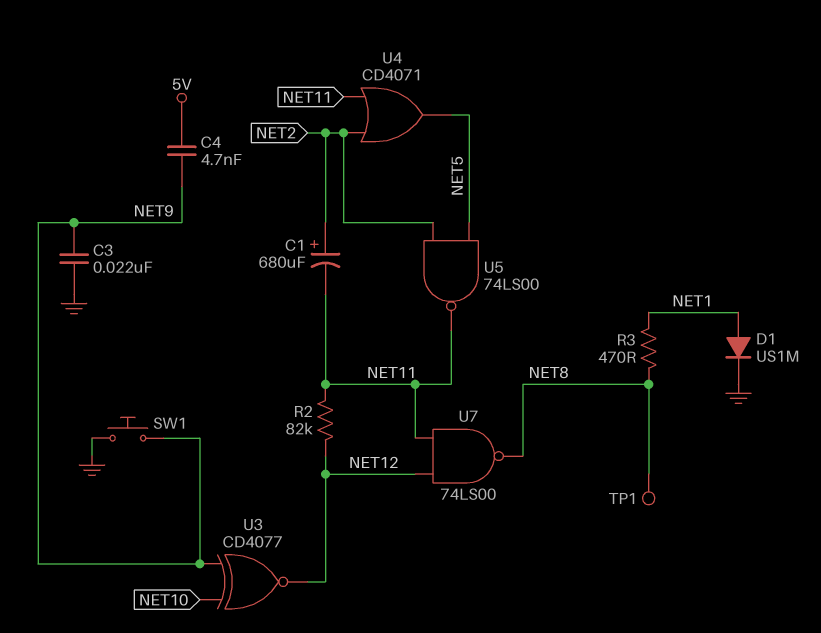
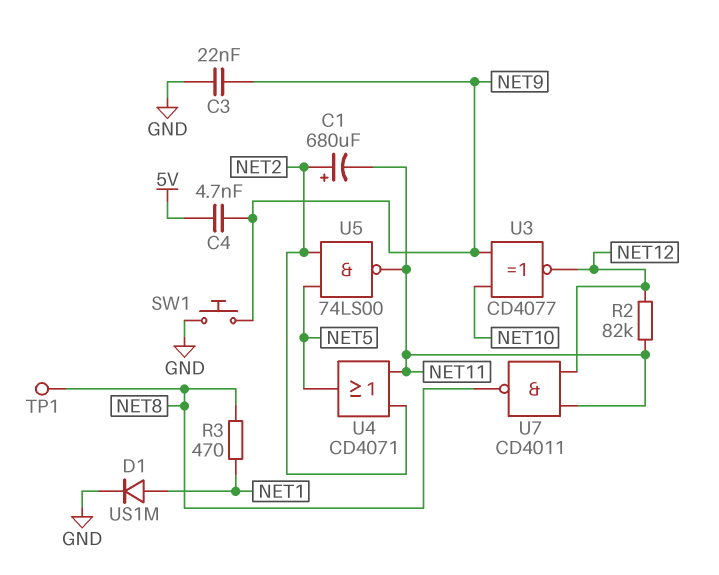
U7: NAND 74LS00 (in NET11, in NET12, out NET8) -> NAND CD4011 (in NET11, in NET12, out NET8)

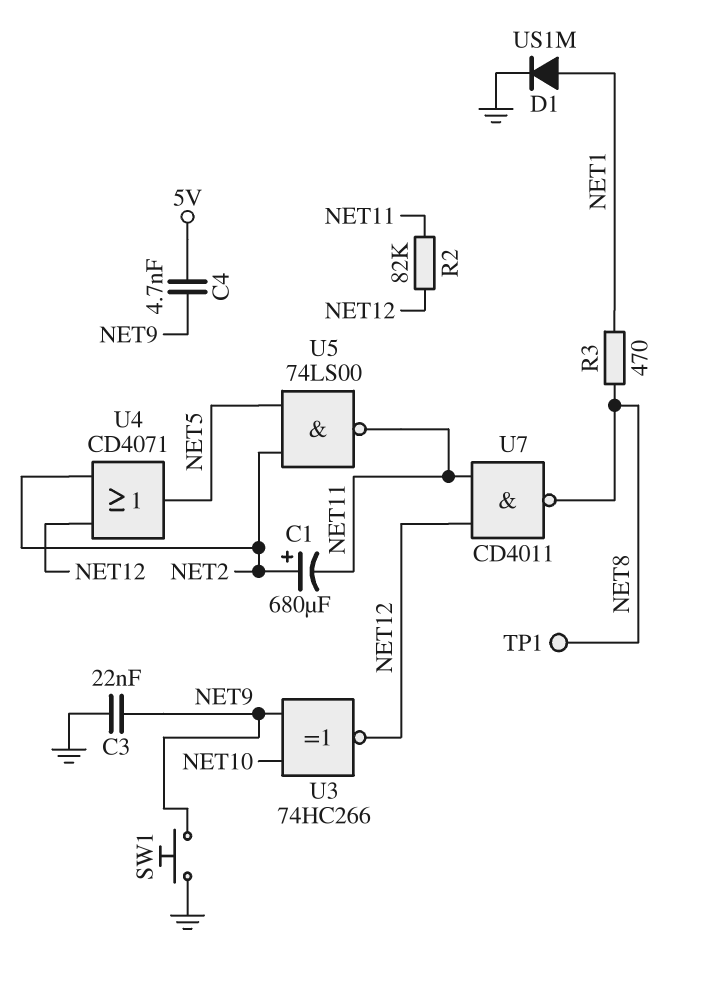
U3: XNOR CD4077 (in NET9, in NET10, out NET12) -> XNOR 74HC266 (in NET9, in NET10, out NET12)
U4: OR CD4071 (in NET2, in NET11, out NET5) -> OR CD4071 (in NET2, in NET12, out NET5)

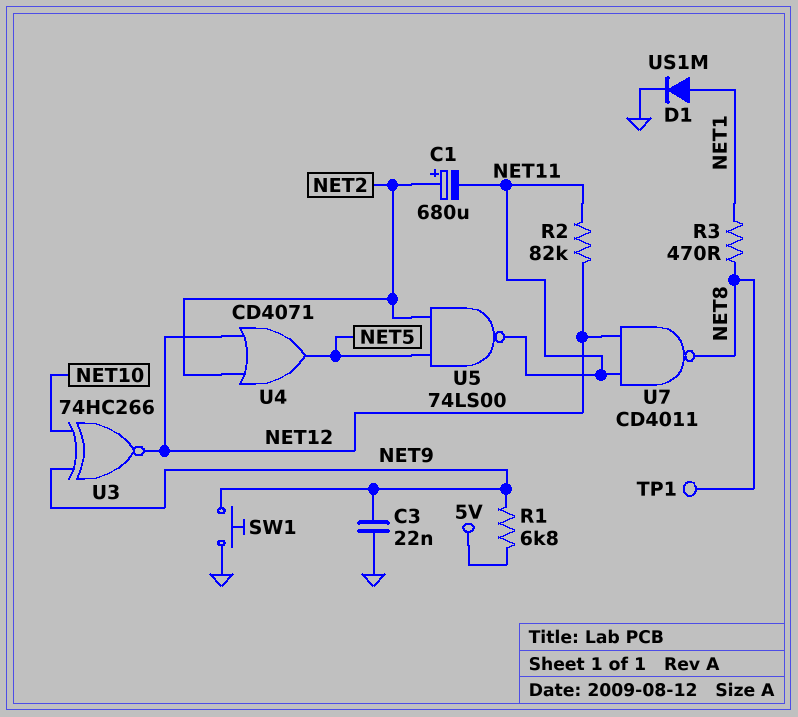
C4: 4.7nF (5V, NET9) -> none
R1: none -> 6.8k (5V, NET9)

